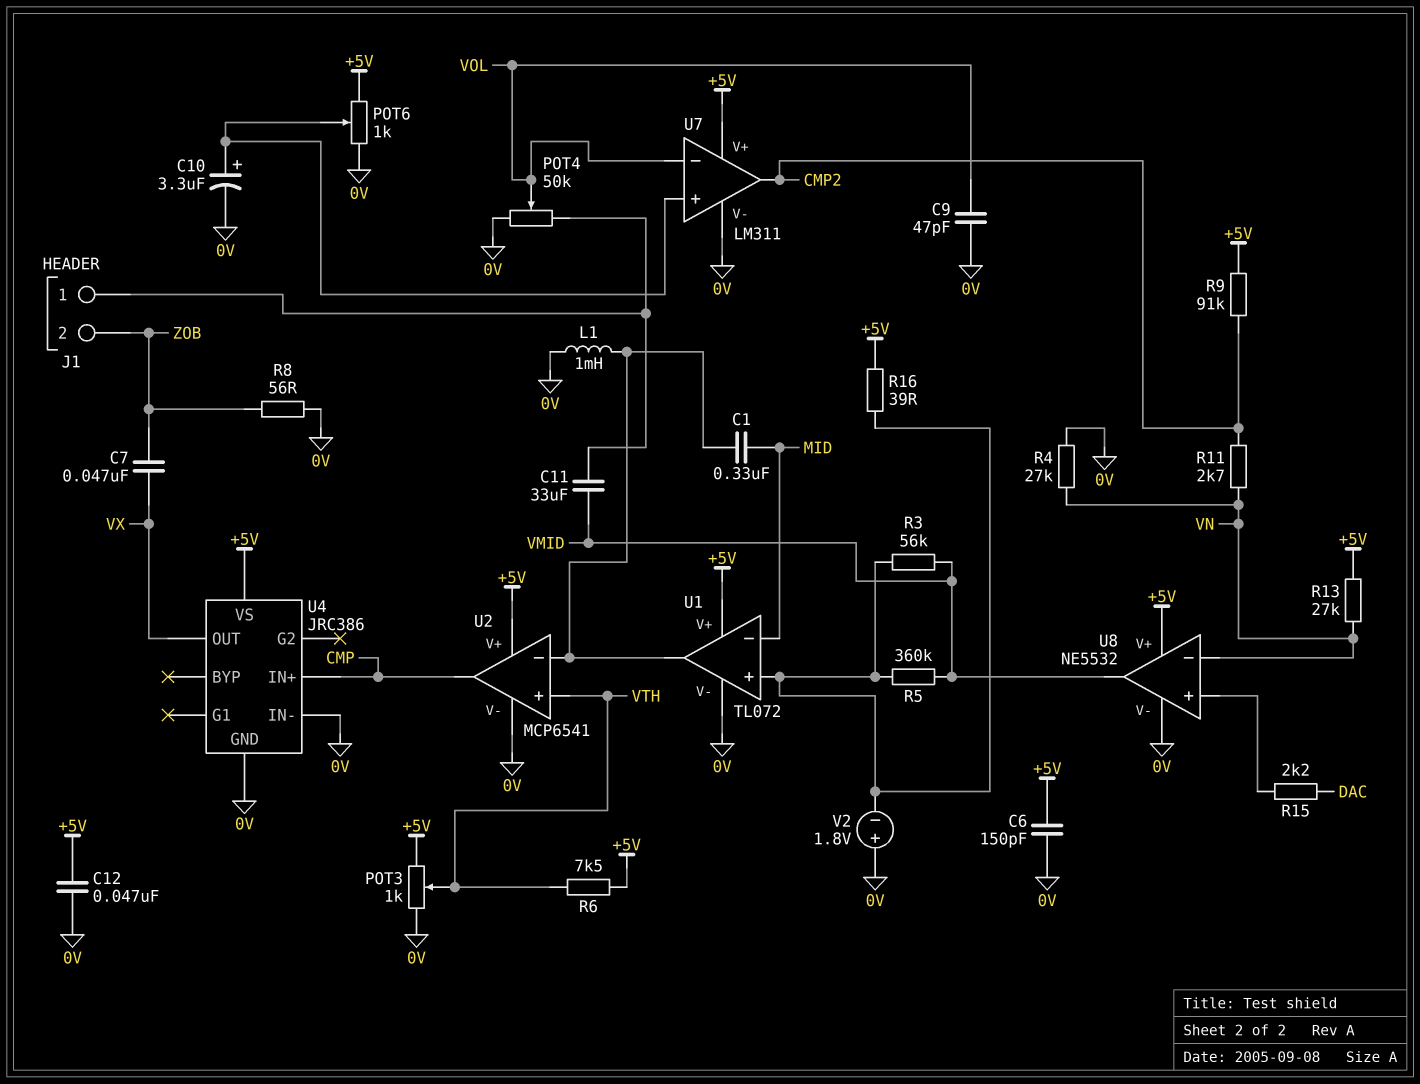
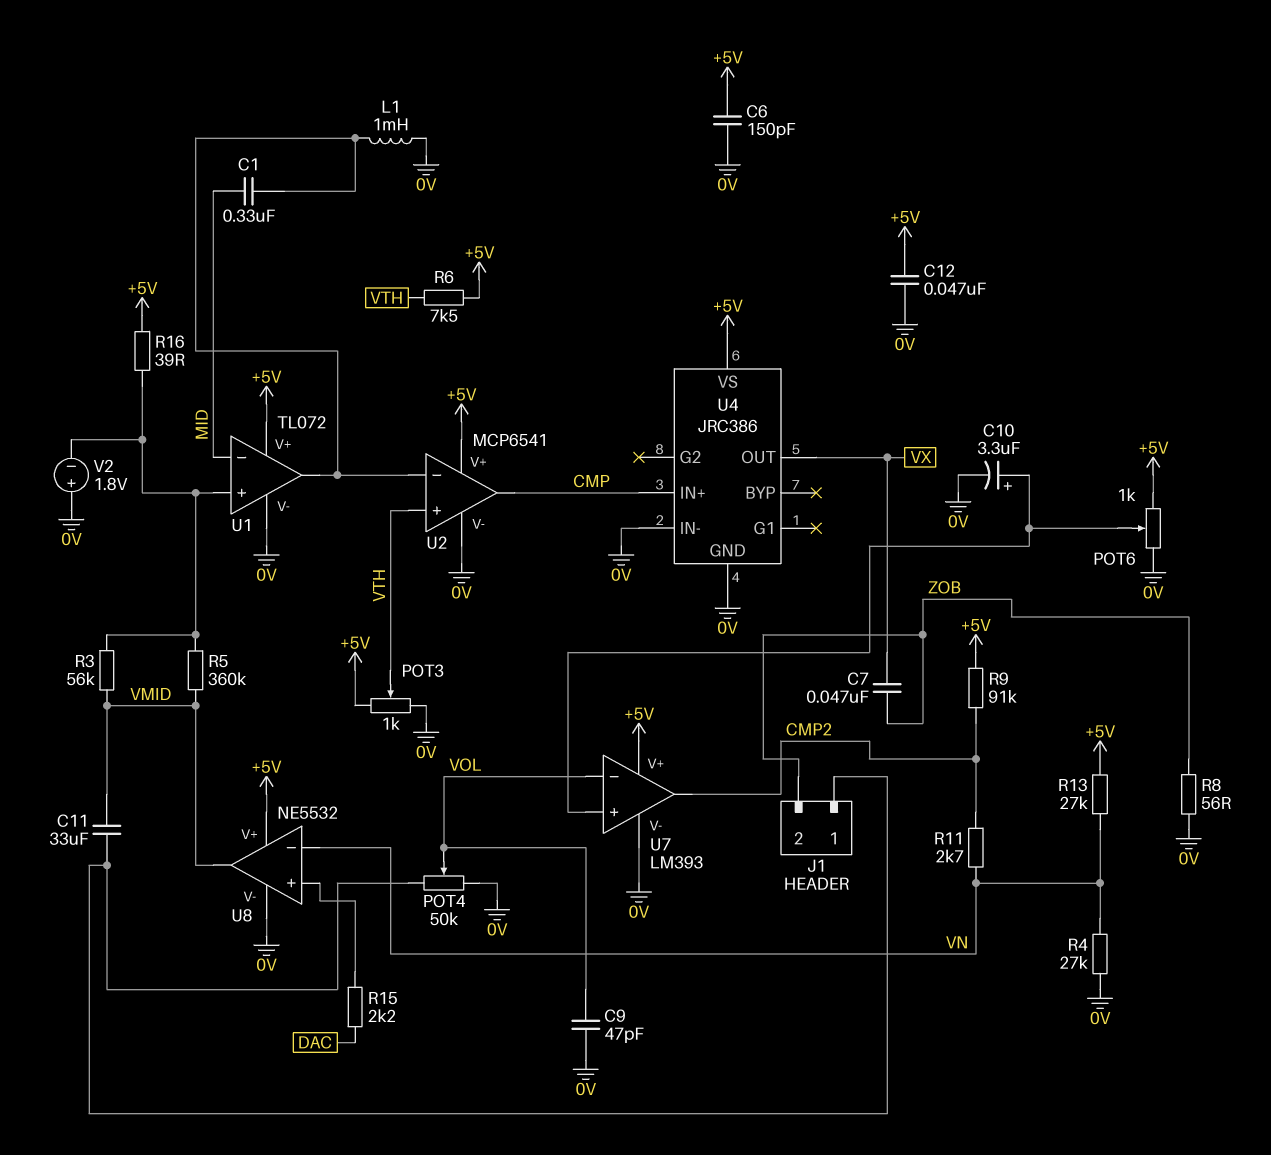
U7: LM311 -> LM393

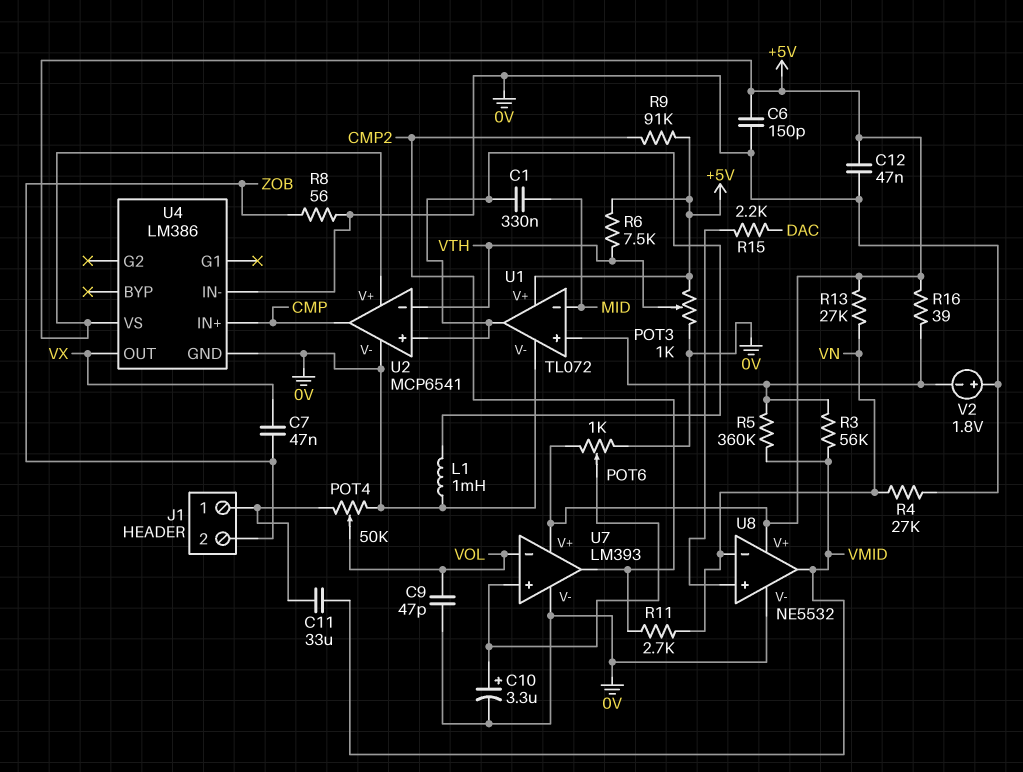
U2 pin in+: VTH -> U1/out
U2 pin in-: U1/out -> VTH
U4: JRC386 -> LM386

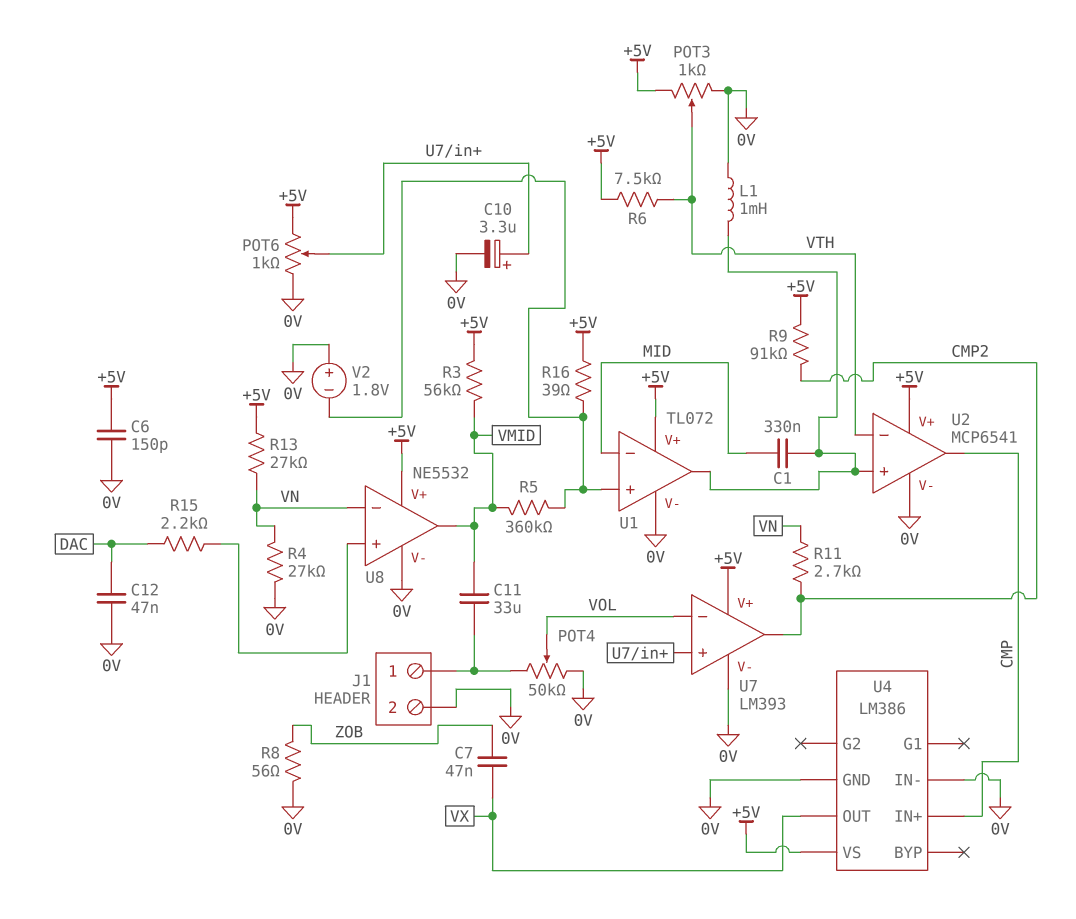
C9: 47pF (0V, VOL) -> none
C12: 47nF (+5V, 0V) -> 47nF (0V, DAC)
J1 pin 2: ZOB -> 0V
R3: 56k (U1/in+, VMID) -> 56k (+5V, VMID)

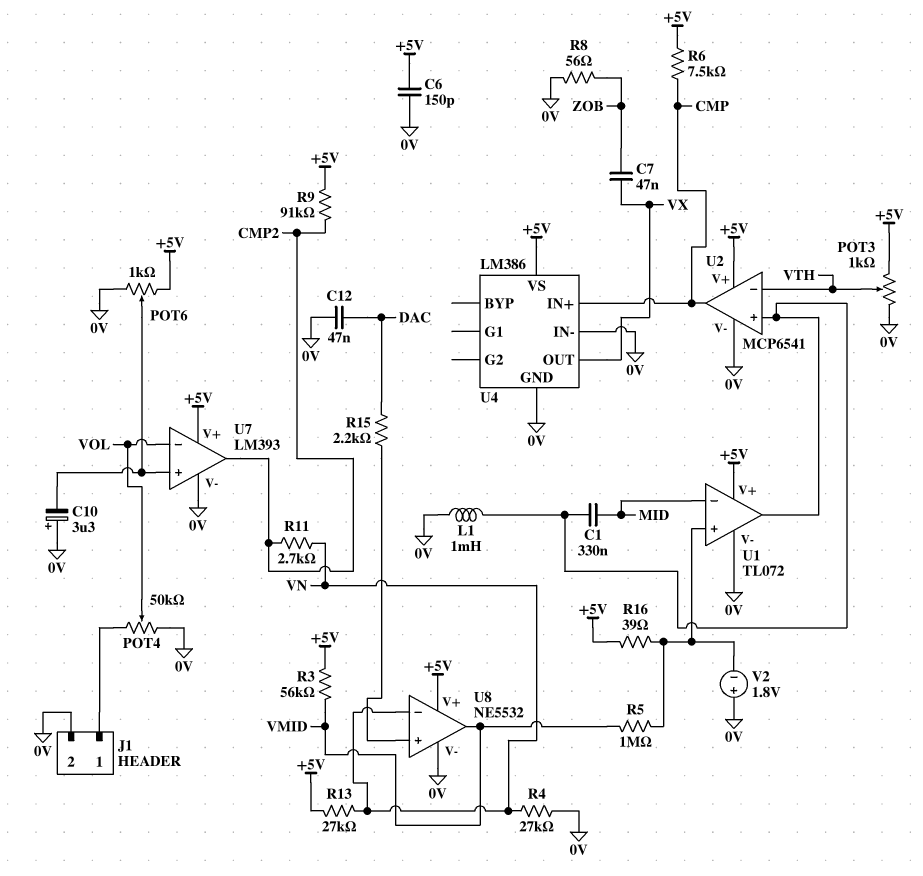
C10: 3.3uF (plus U7/in+, minus 0V) -> 3.3uF (plus 0V, minus U7/in+)
C11: 33uF (J1/1, VMID) -> none
R5: 360k (U1/in+, VMID) -> 1M (U1/in+, VMID)
R6: 7.5k (+5V, VTH) -> 7.5k (+5V, CMP)

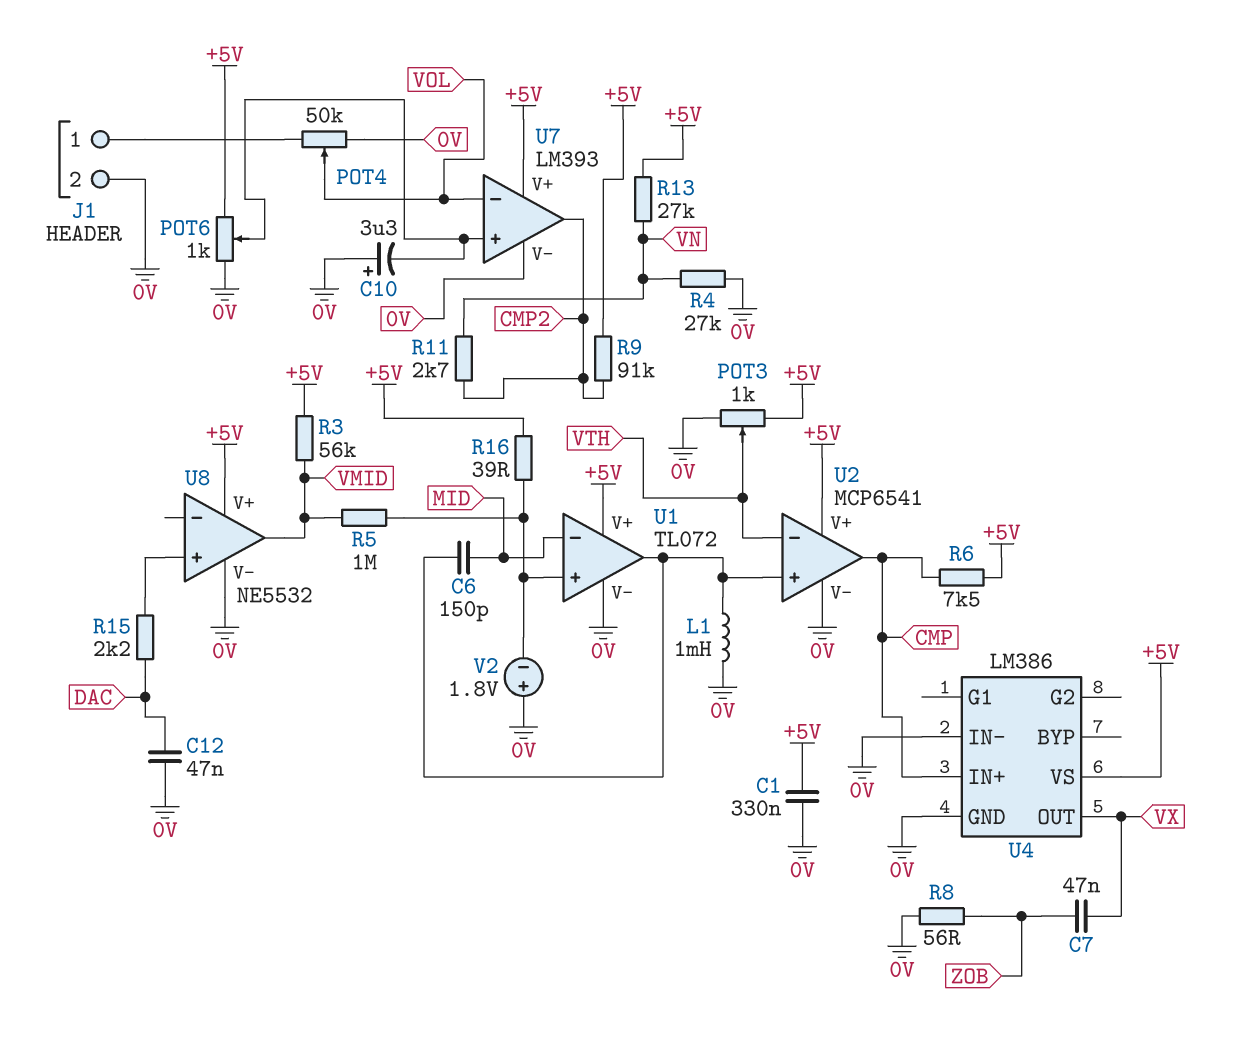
C1: 330nF (MID, U1/out) -> 330nF (+5V, 0V)
C6: 150pF (+5V, 0V) -> 150pF (MID, U1/out)
U8 pin in-: VN -> none

